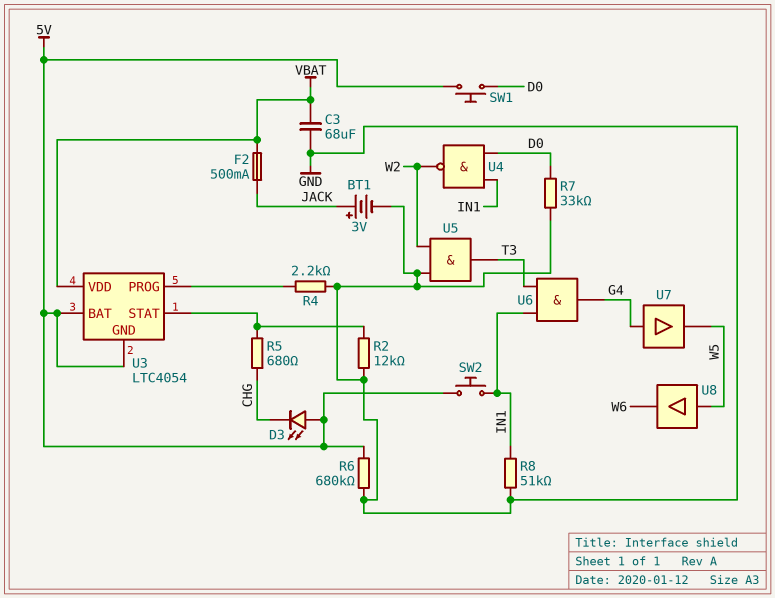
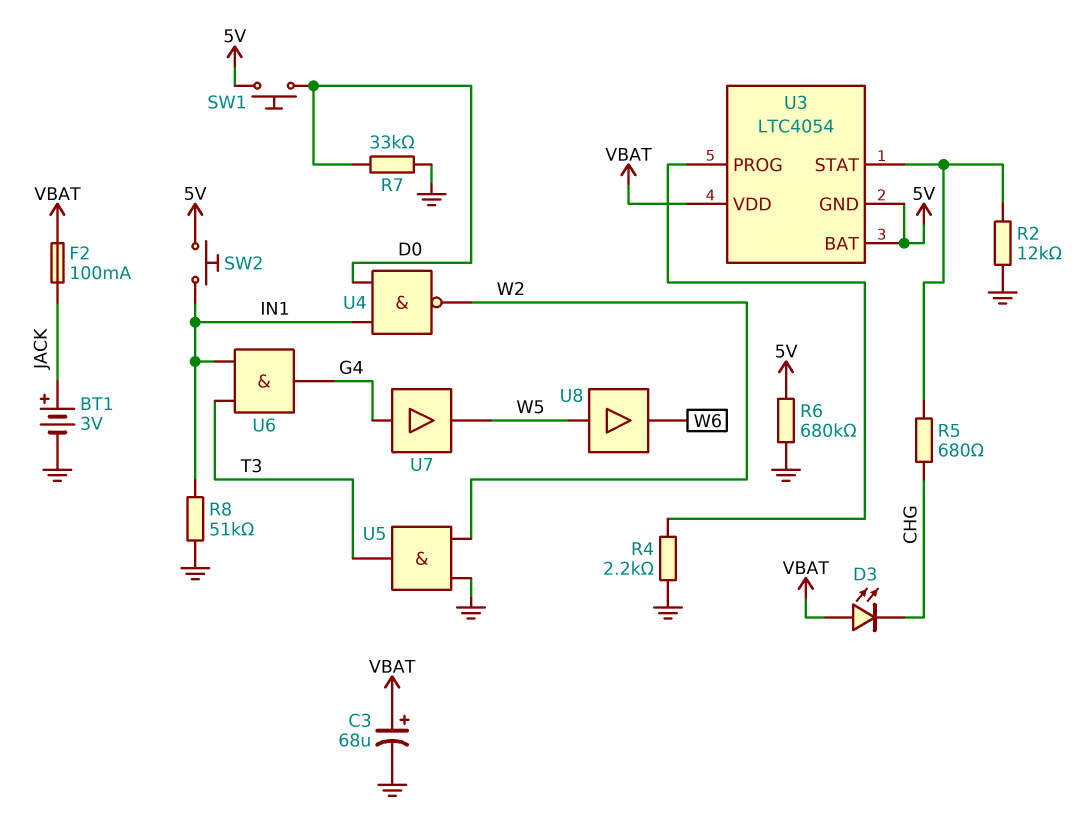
C3: 68uF (GND, VBAT) -> 68uF (plus VBAT, minus GND)
D3: LED (A 5V, K CHG) -> LED (A VBAT, K CHG)
F2: 500mA (JACK, VBAT) -> 100mA (JACK, VBAT)

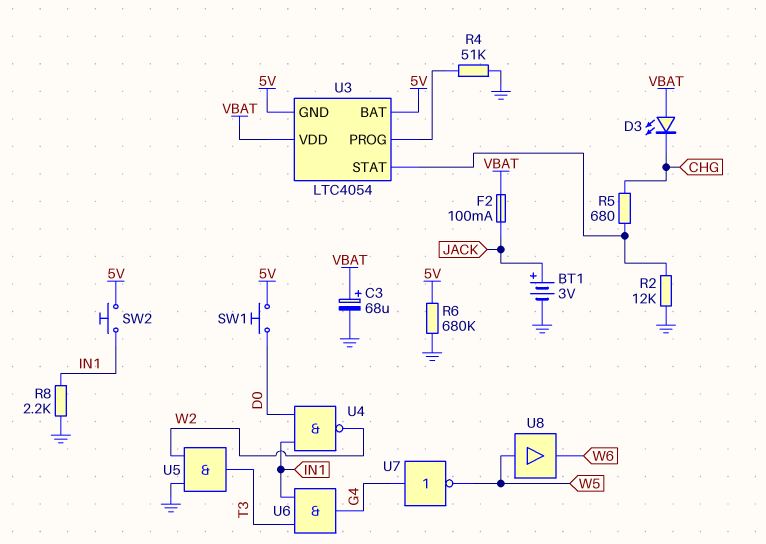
R4: 2.2k (GND, U3/PROG) -> 51k (GND, U3/PROG)
R7: 33k (D0, GND) -> none
R8: 51k (GND, IN1) -> 2.2k (GND, IN1)
U7: buffer (in G4, out W5) -> NOT (in G4, out W5)

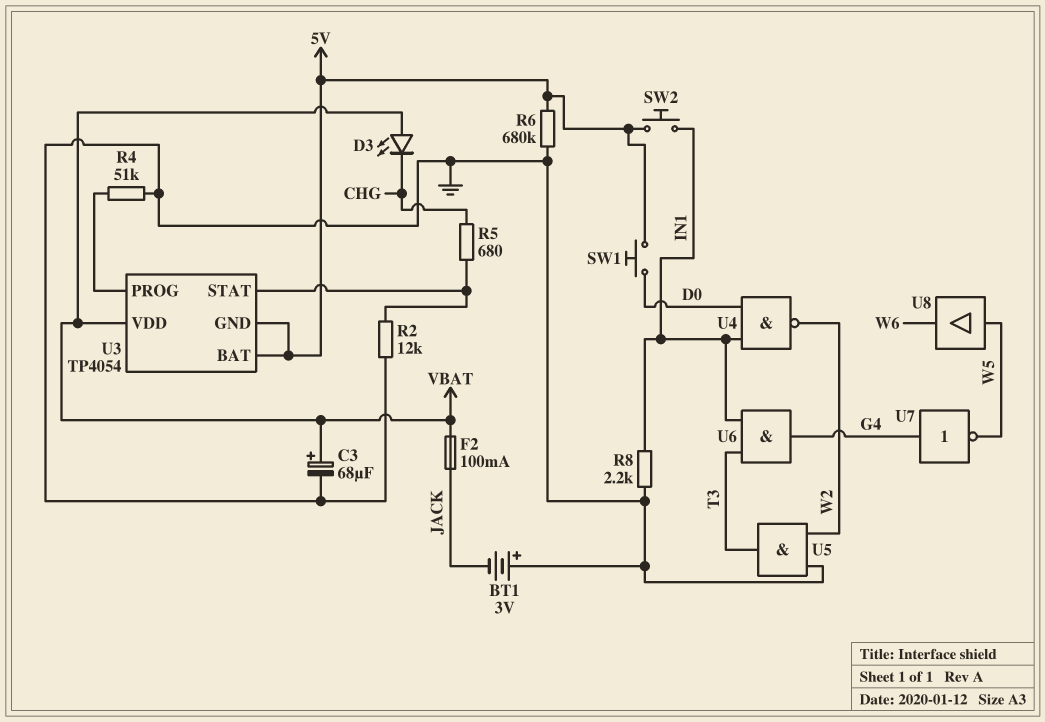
BT1: 3V (plus JACK, minus GND) -> 3V (plus GND, minus JACK)
U3: LTC4054 -> TP4054

